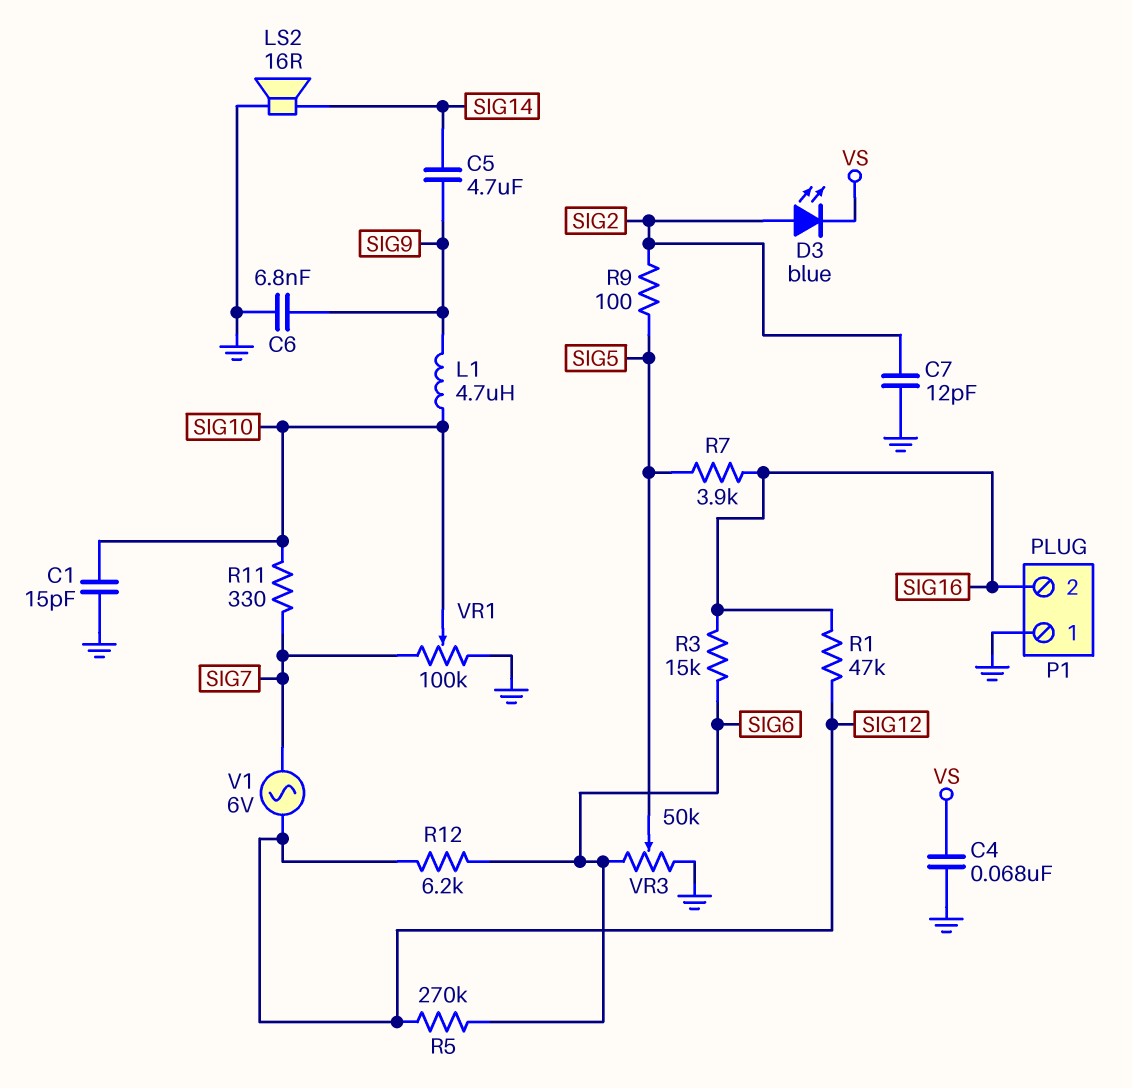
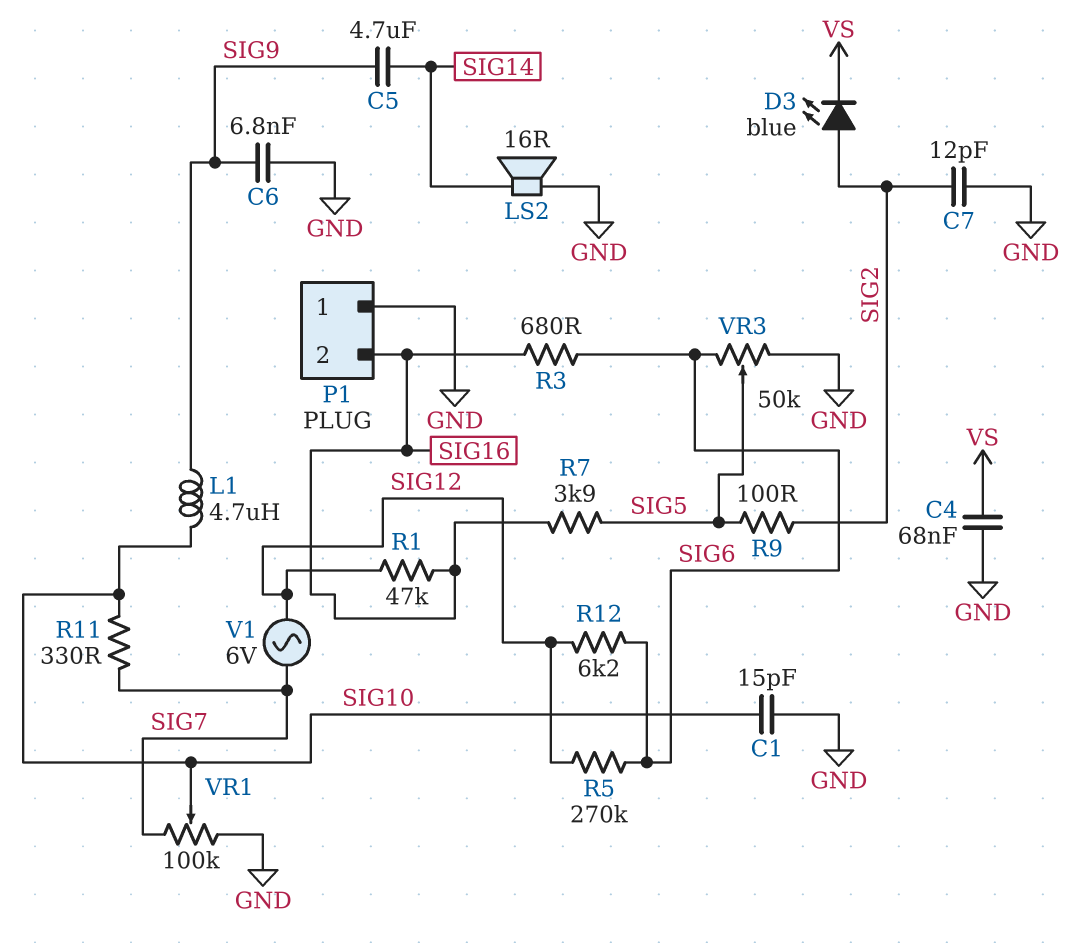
R3: 15k (SIG6, SIG16) -> 680 (SIG6, SIG16)

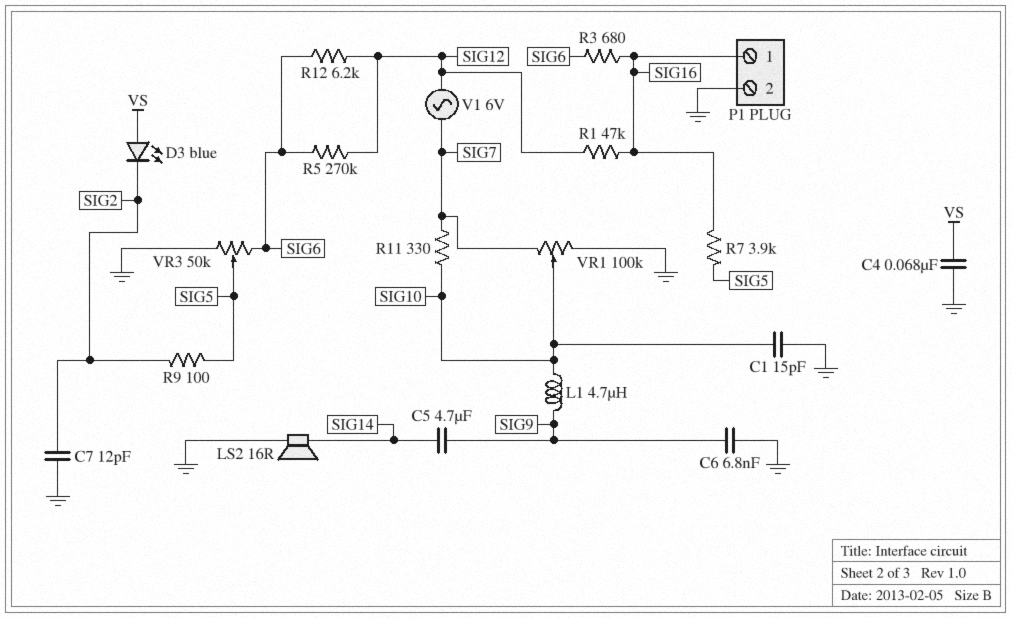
D3: LED blue (A SIG2, K VS) -> LED blue (A VS, K SIG2)
P1 pin 1: GND -> SIG16
P1 pin 2: SIG16 -> GND

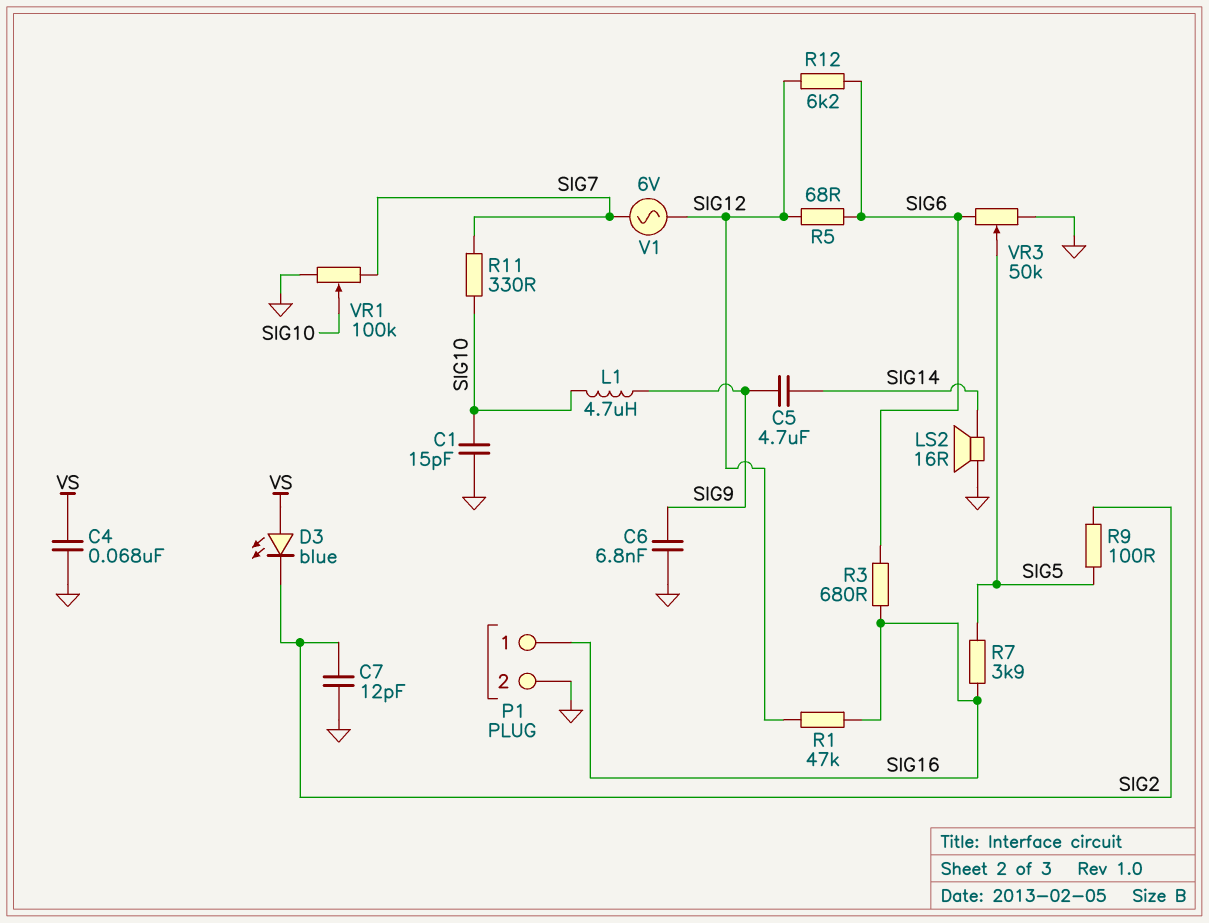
R5: 270k (SIG6, SIG12) -> 68 (SIG6, SIG12)

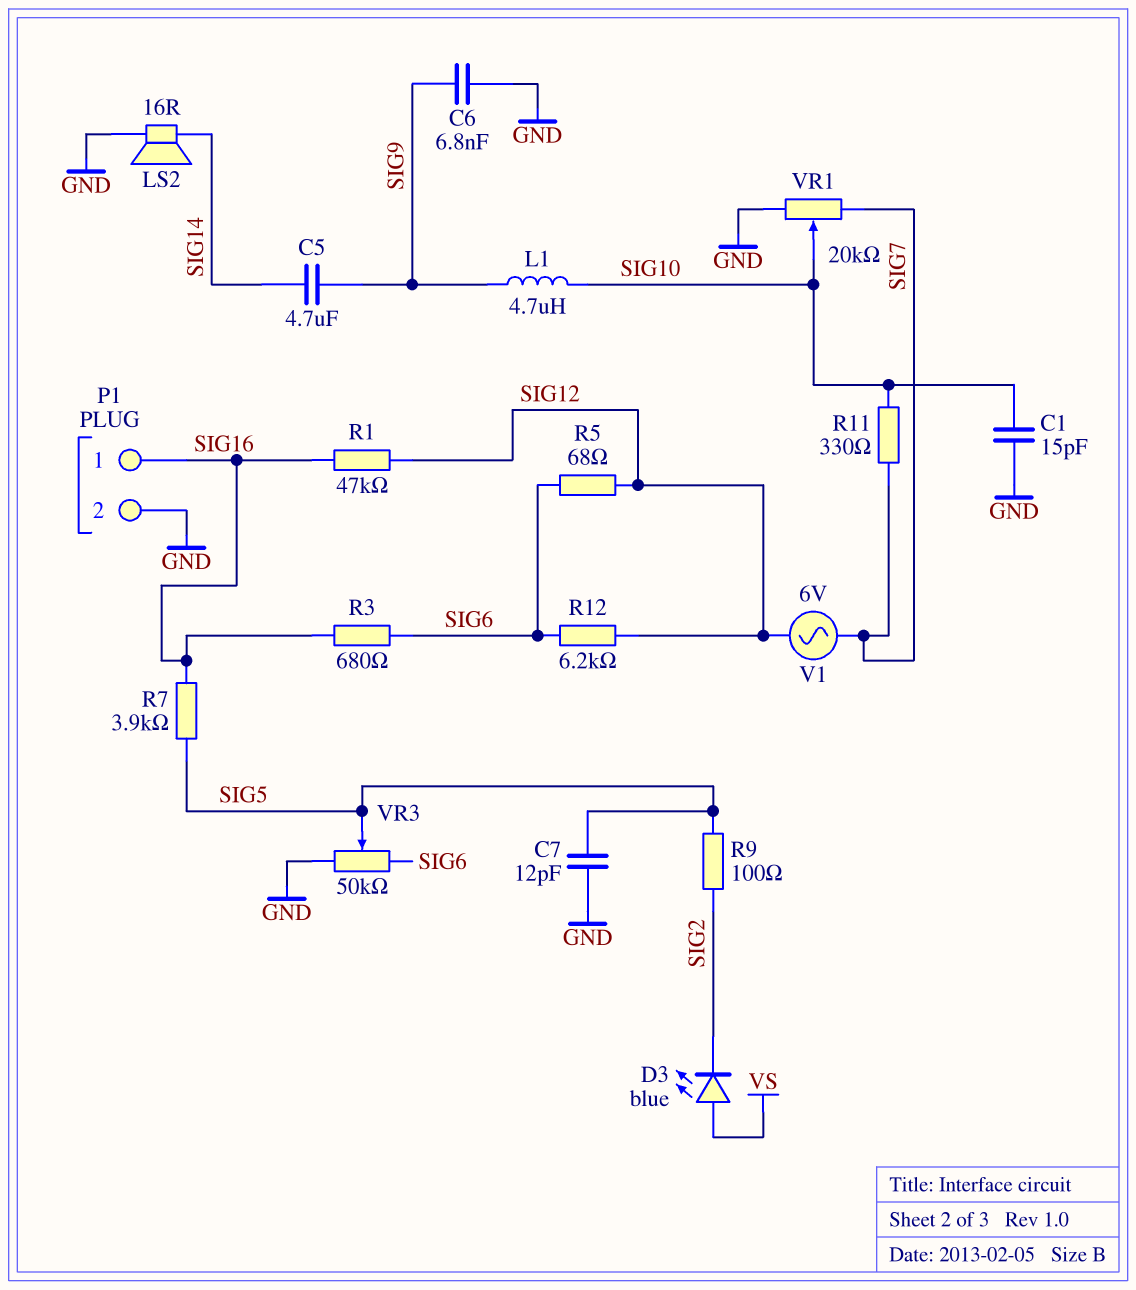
C4: 68nF (GND, VS) -> none
C7: 12pF (GND, SIG2) -> 12pF (GND, SIG5)
VR1: 100k (GND, SIG7, wiper SIG10) -> 20k (GND, SIG7, wiper SIG10)

